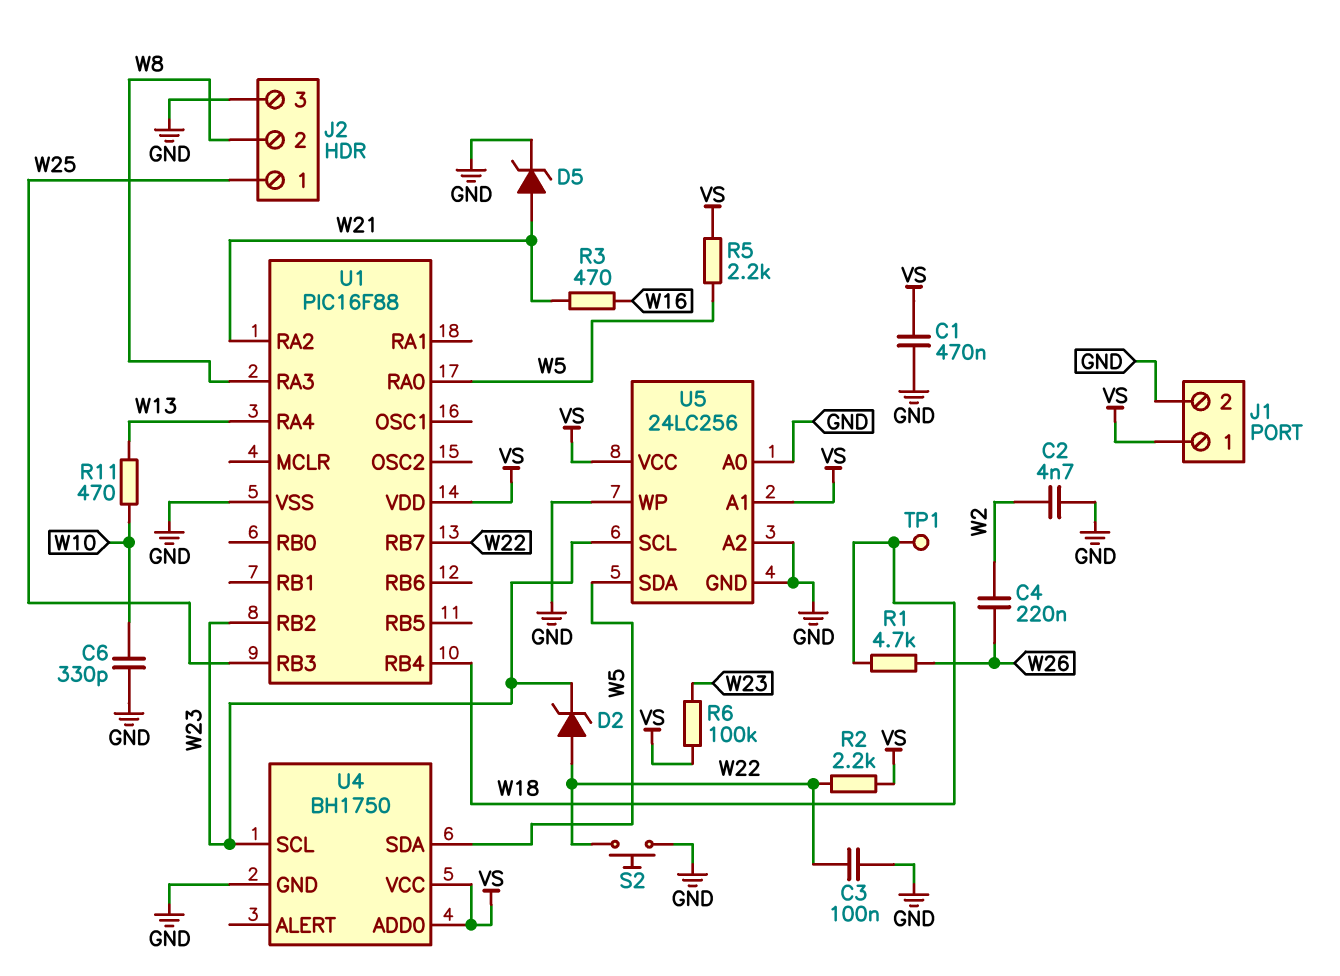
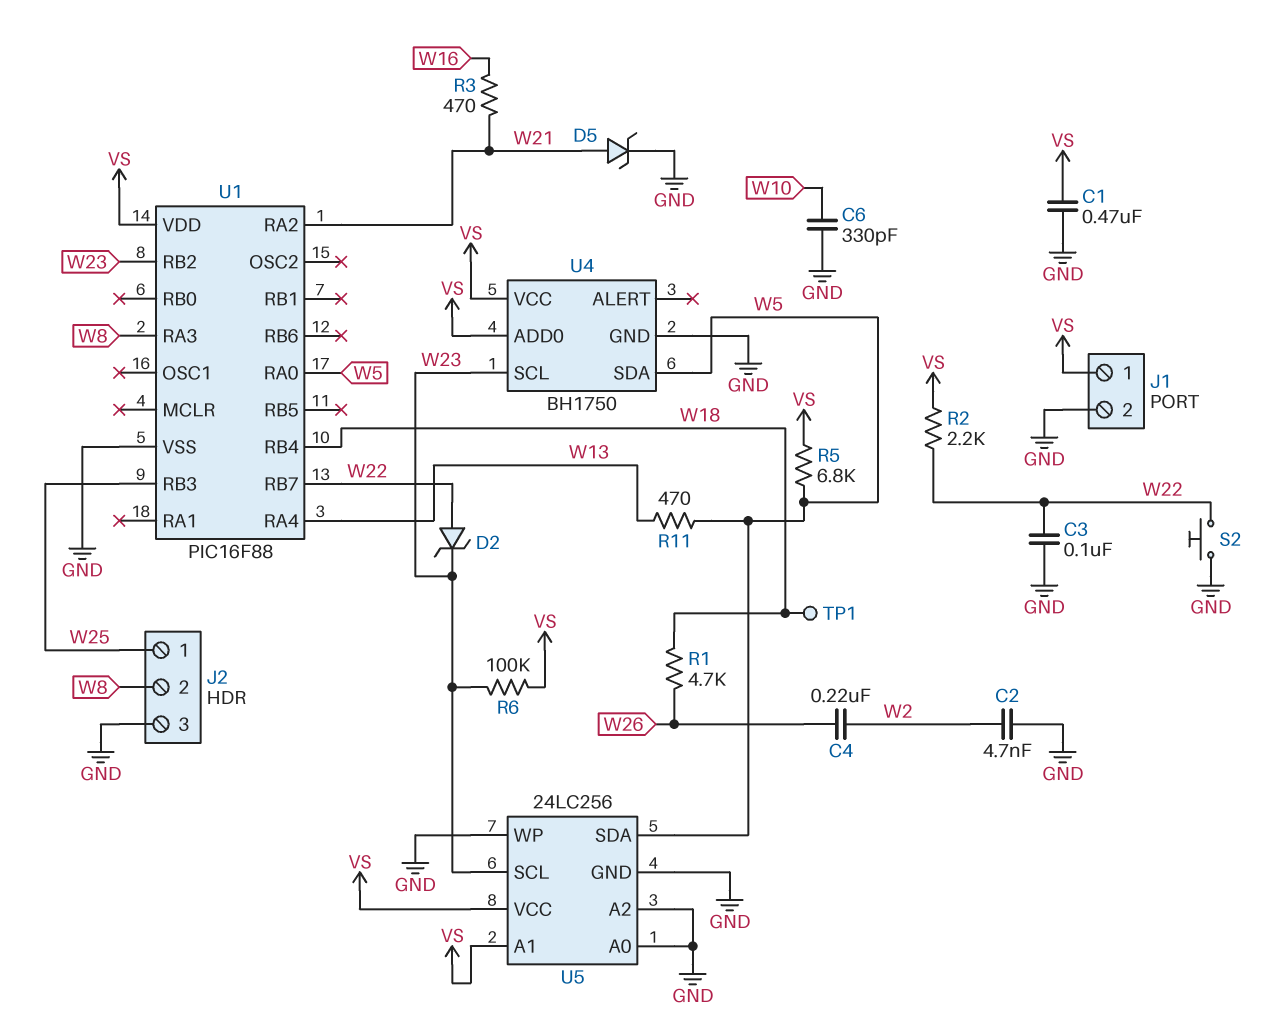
R5: 2.2k (VS, W5) -> 6.8k (VS, W5)
R11: 470 (W10, W13) -> 470 (W5, W13)

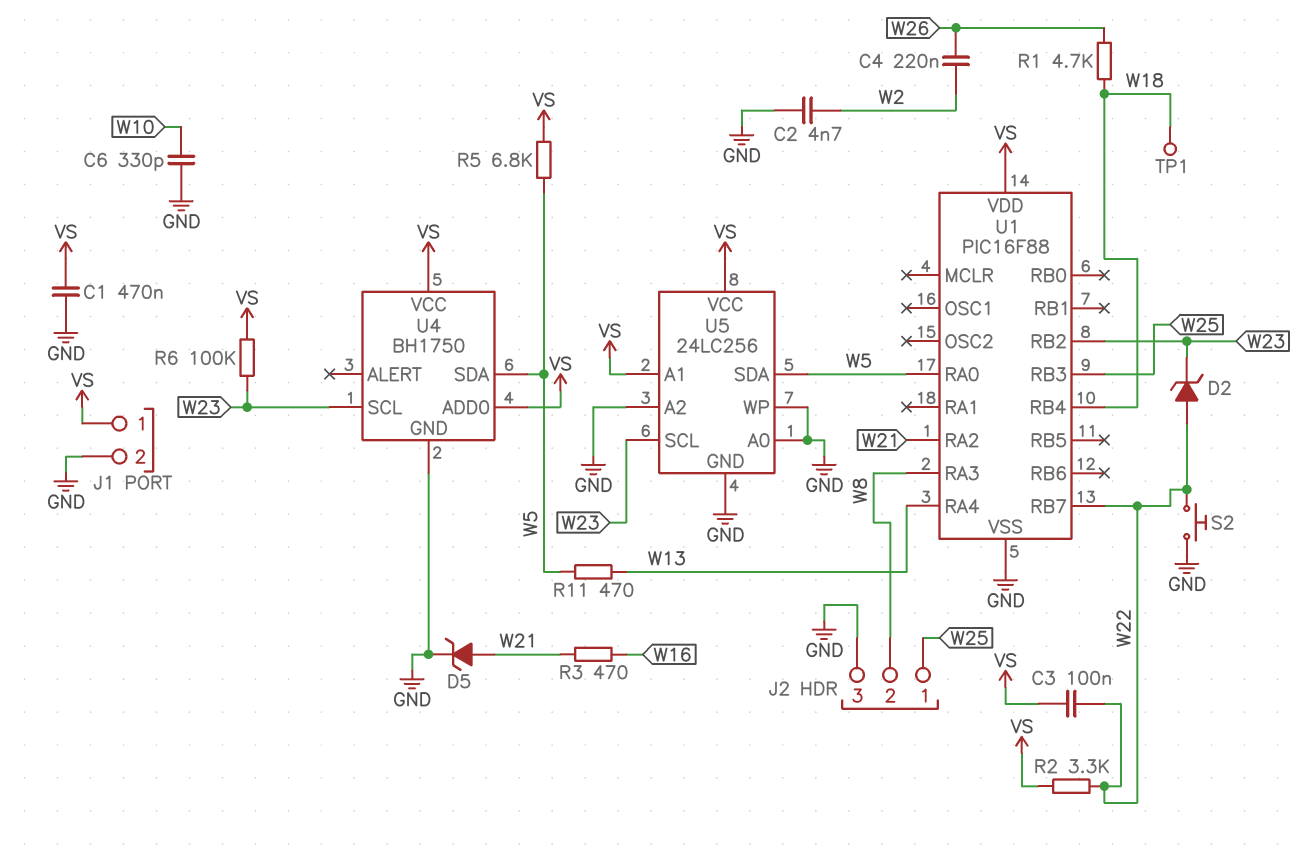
C3: 100nF (GND, W22) -> 100nF (VS, W22)
R2: 2.2k (VS, W22) -> 3.3k (VS, W22)

